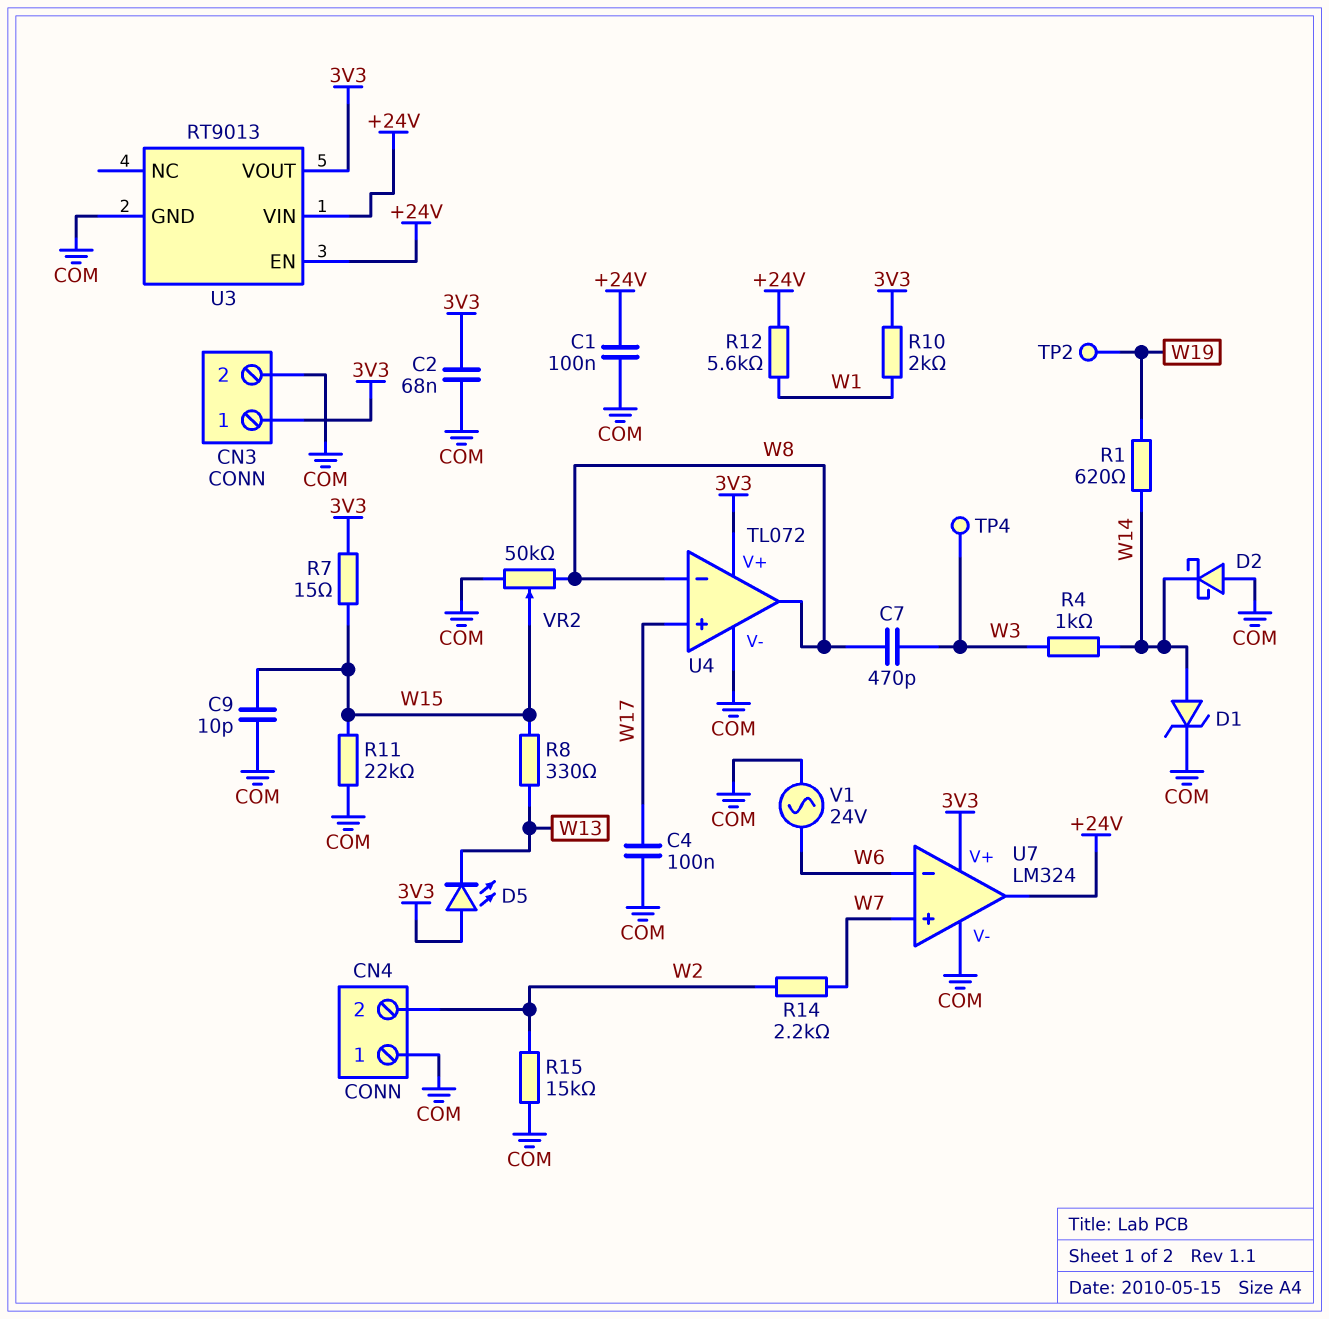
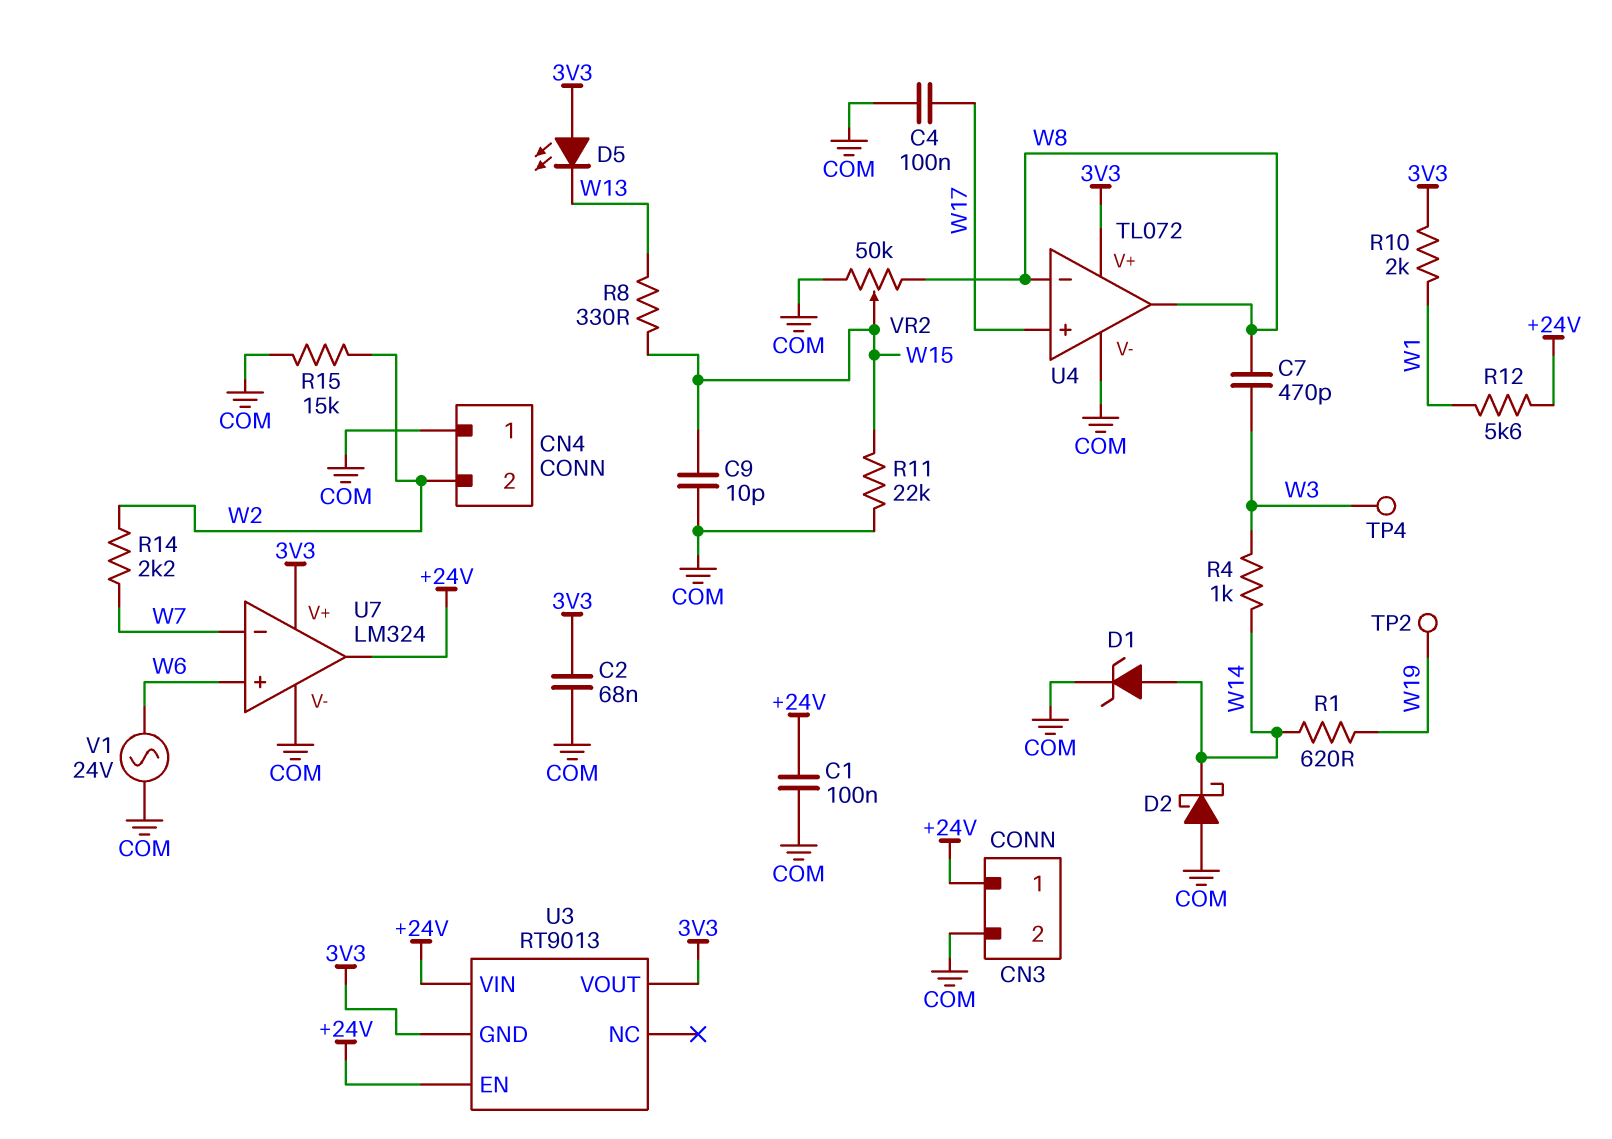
CN3 pin 1: 3V3 -> +24V
R7: 15 (3V3, W15) -> none
U3 pin GND: COM -> 3V3
U7 pin in+: W7 -> W6
U7 pin in-: W6 -> W7

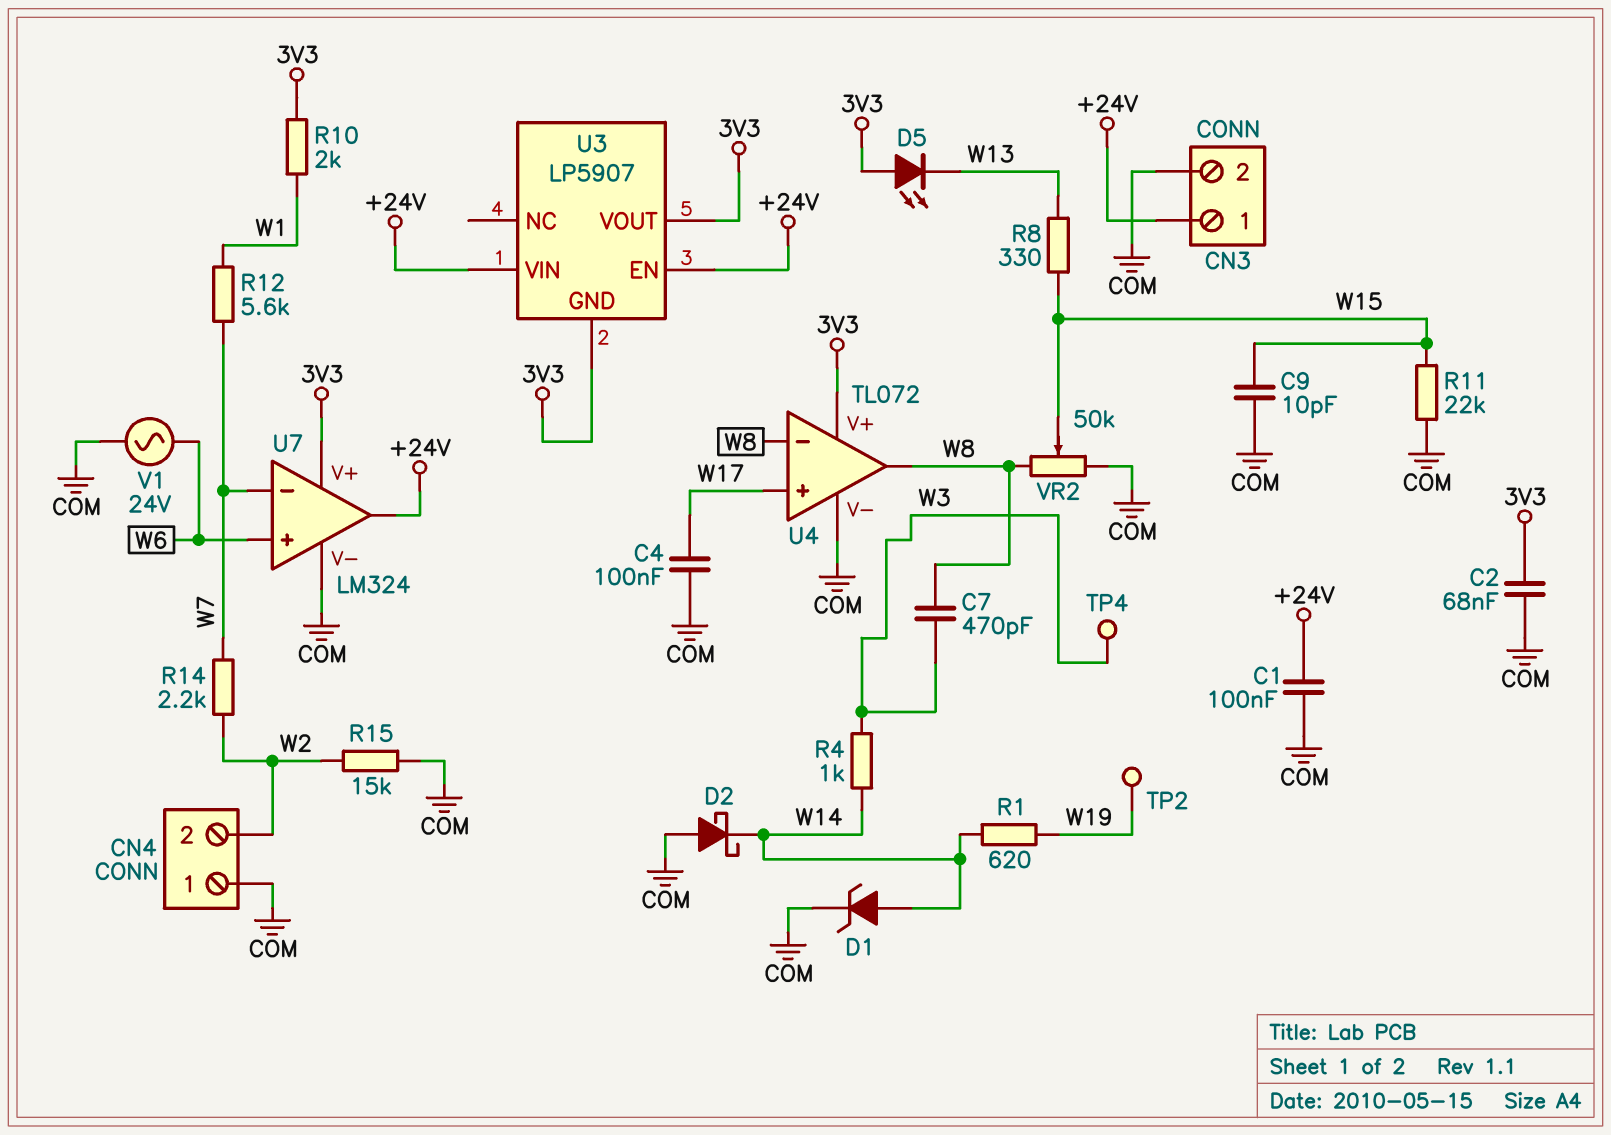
R12: 5.6k (+24V, W1) -> 5.6k (W1, W7)
U3: RT9013 -> LP5907

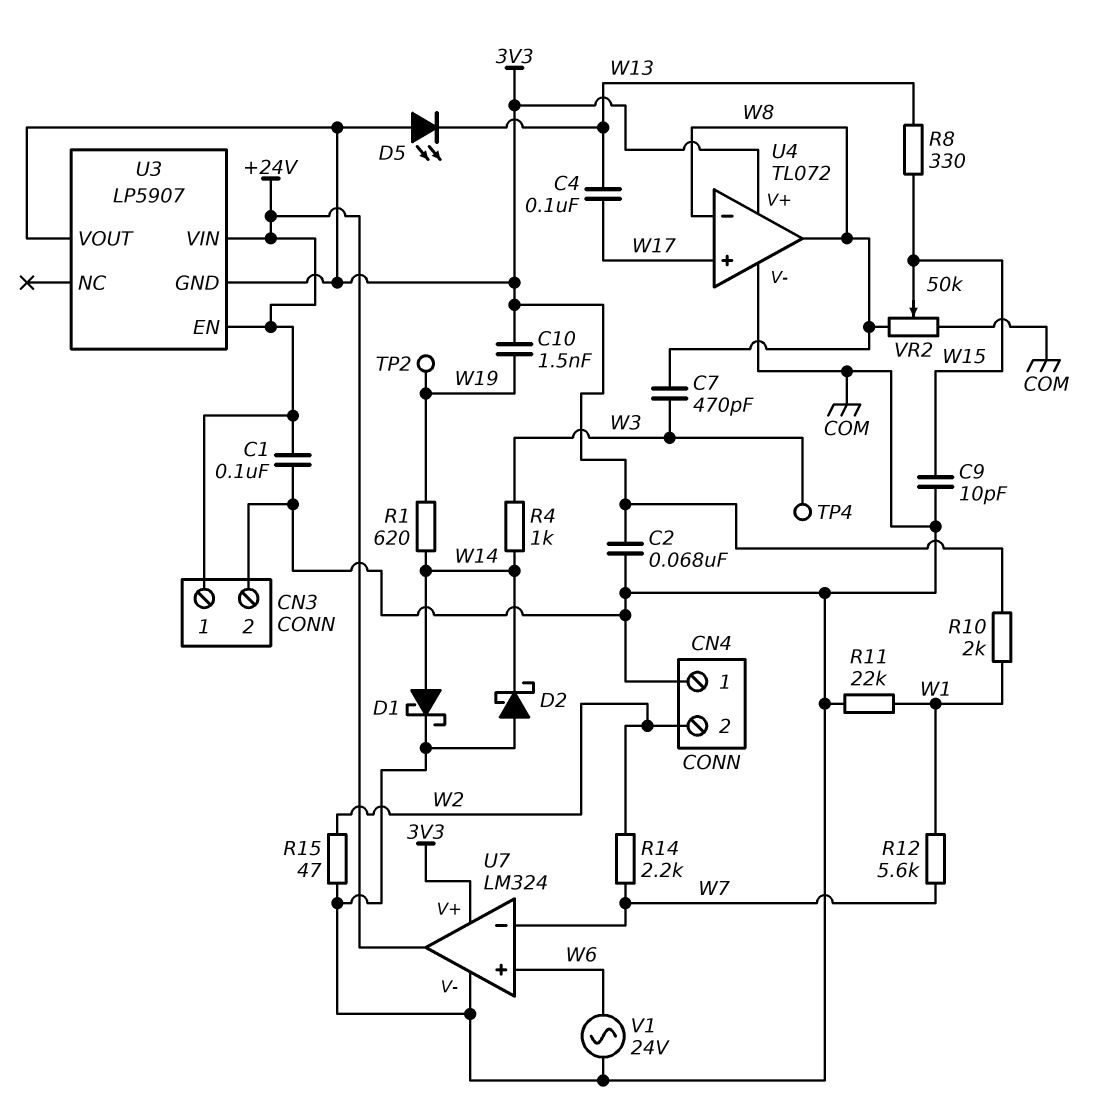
C4: 100nF (COM, W17) -> 100nF (W13, W17)
C10: none -> 1.5nF (3V3, W19)
D1: zener (A W14, K COM) -> schottky (A W14, K COM)
R11: 22k (COM, W15) -> 22k (COM, W1)
R15: 15k (COM, W2) -> 47 (COM, W2)

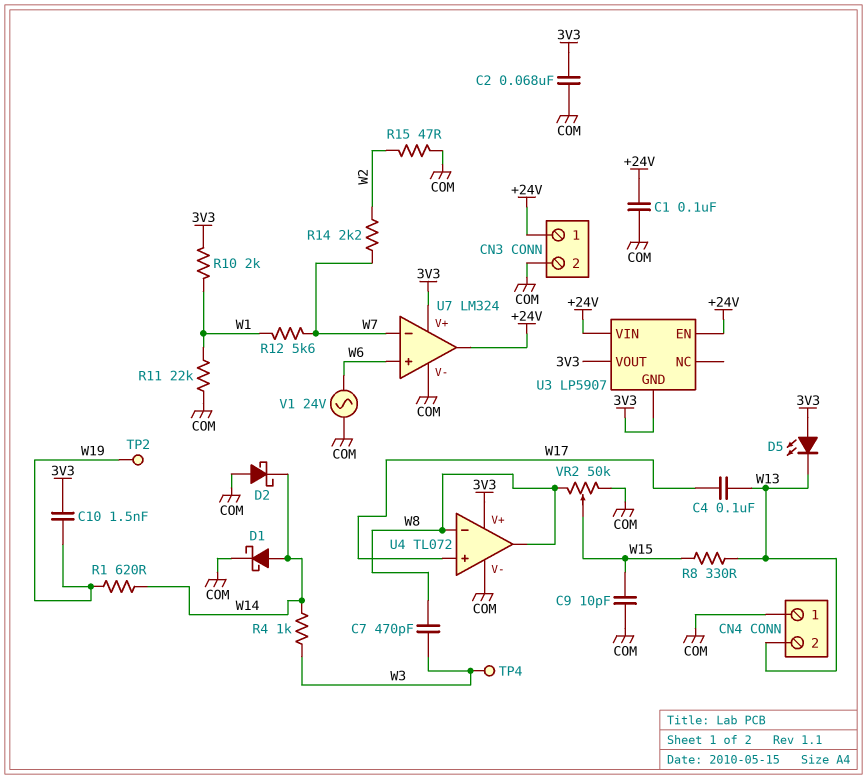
CN4 pin 2: W2 -> W13

